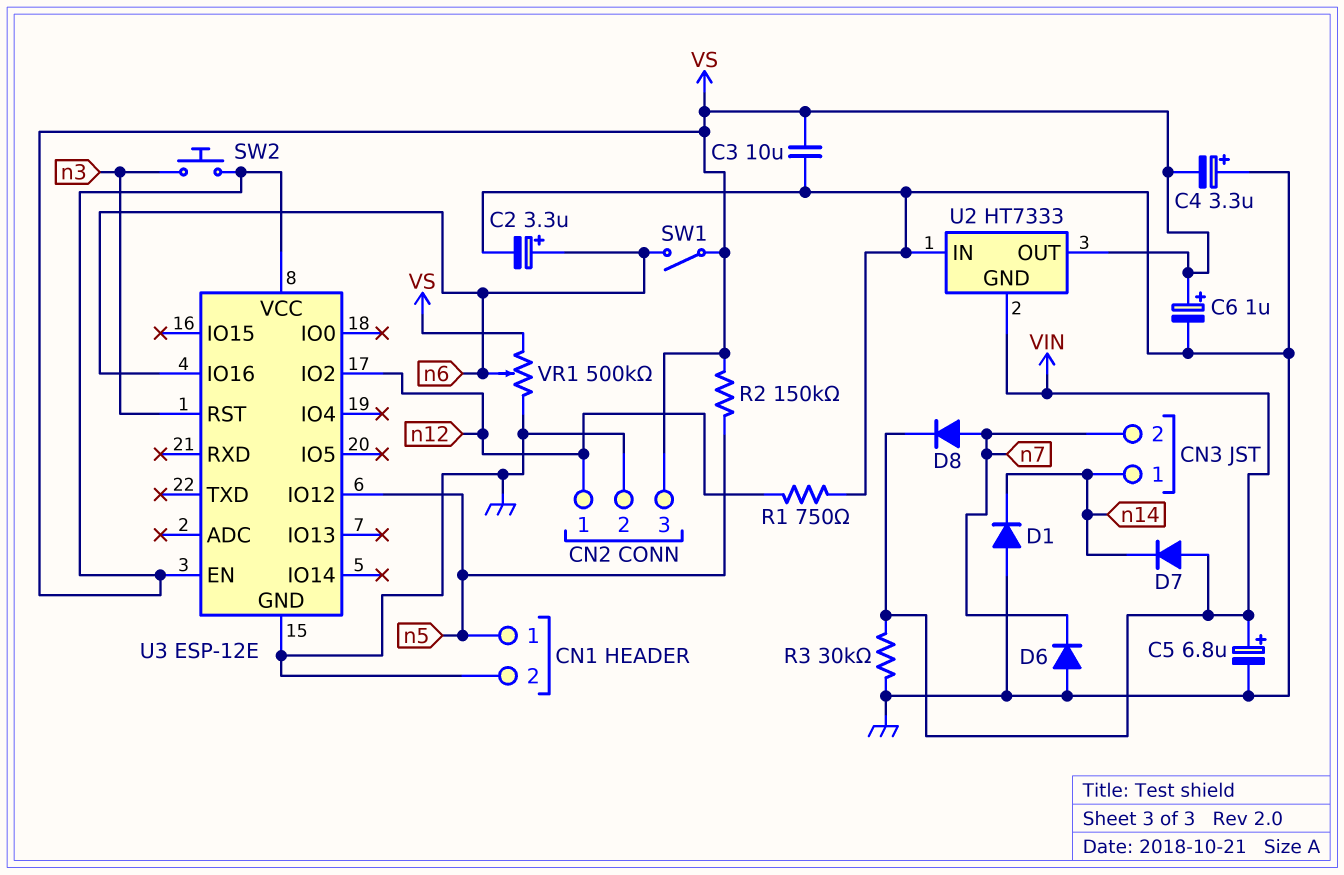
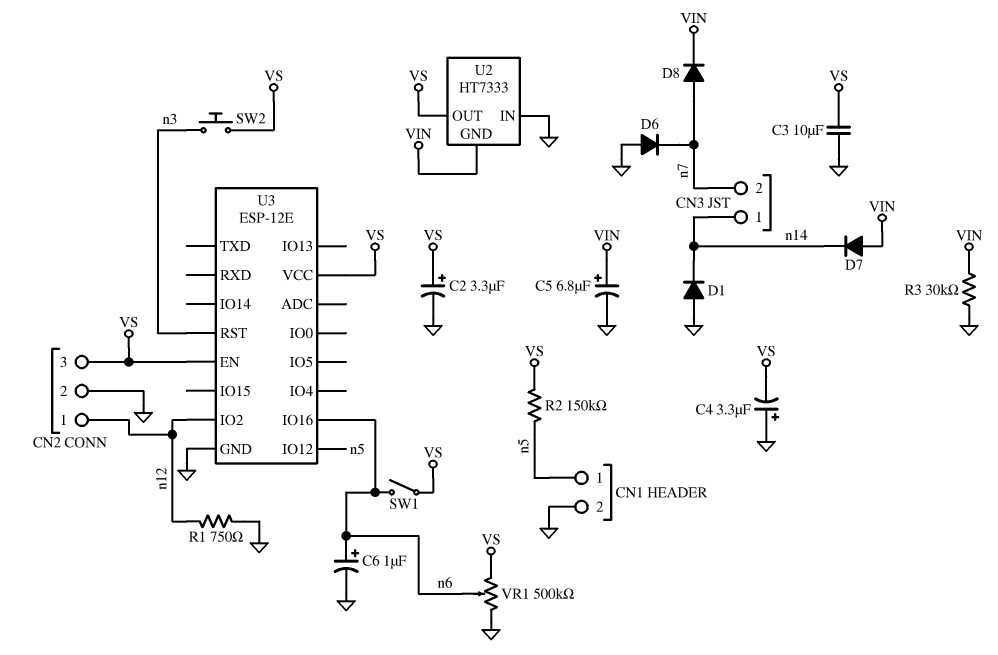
C2: 3.3uF (plus n6, minus GND) -> 3.3uF (plus VS, minus GND)
C6: 1uF (plus VS, minus GND) -> 1uF (plus n6, minus GND)

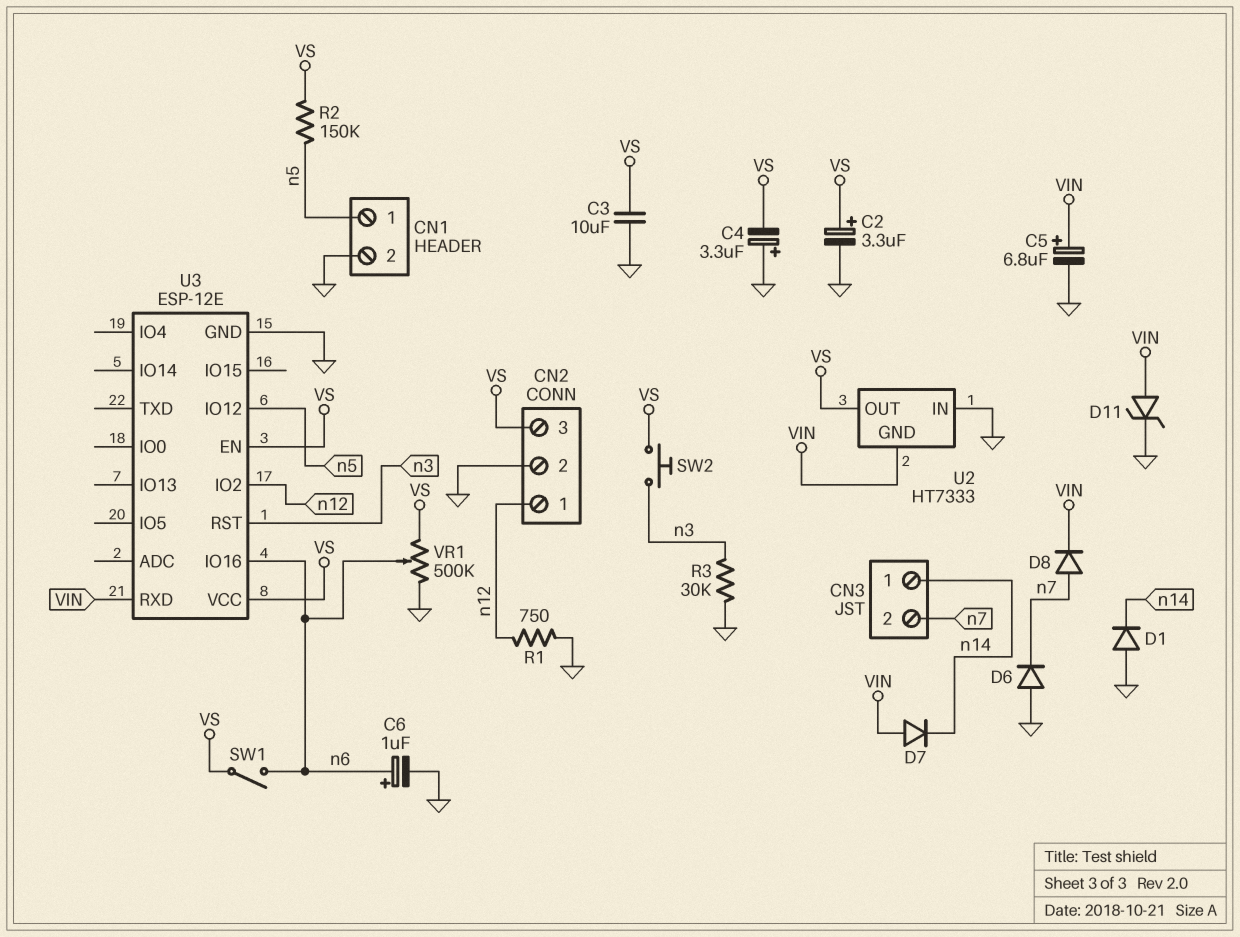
D11: none -> zener (A VIN, K GND)
R3: 30k (GND, VIN) -> 30k (GND, n3)
U3 pin RXD: none -> VIN

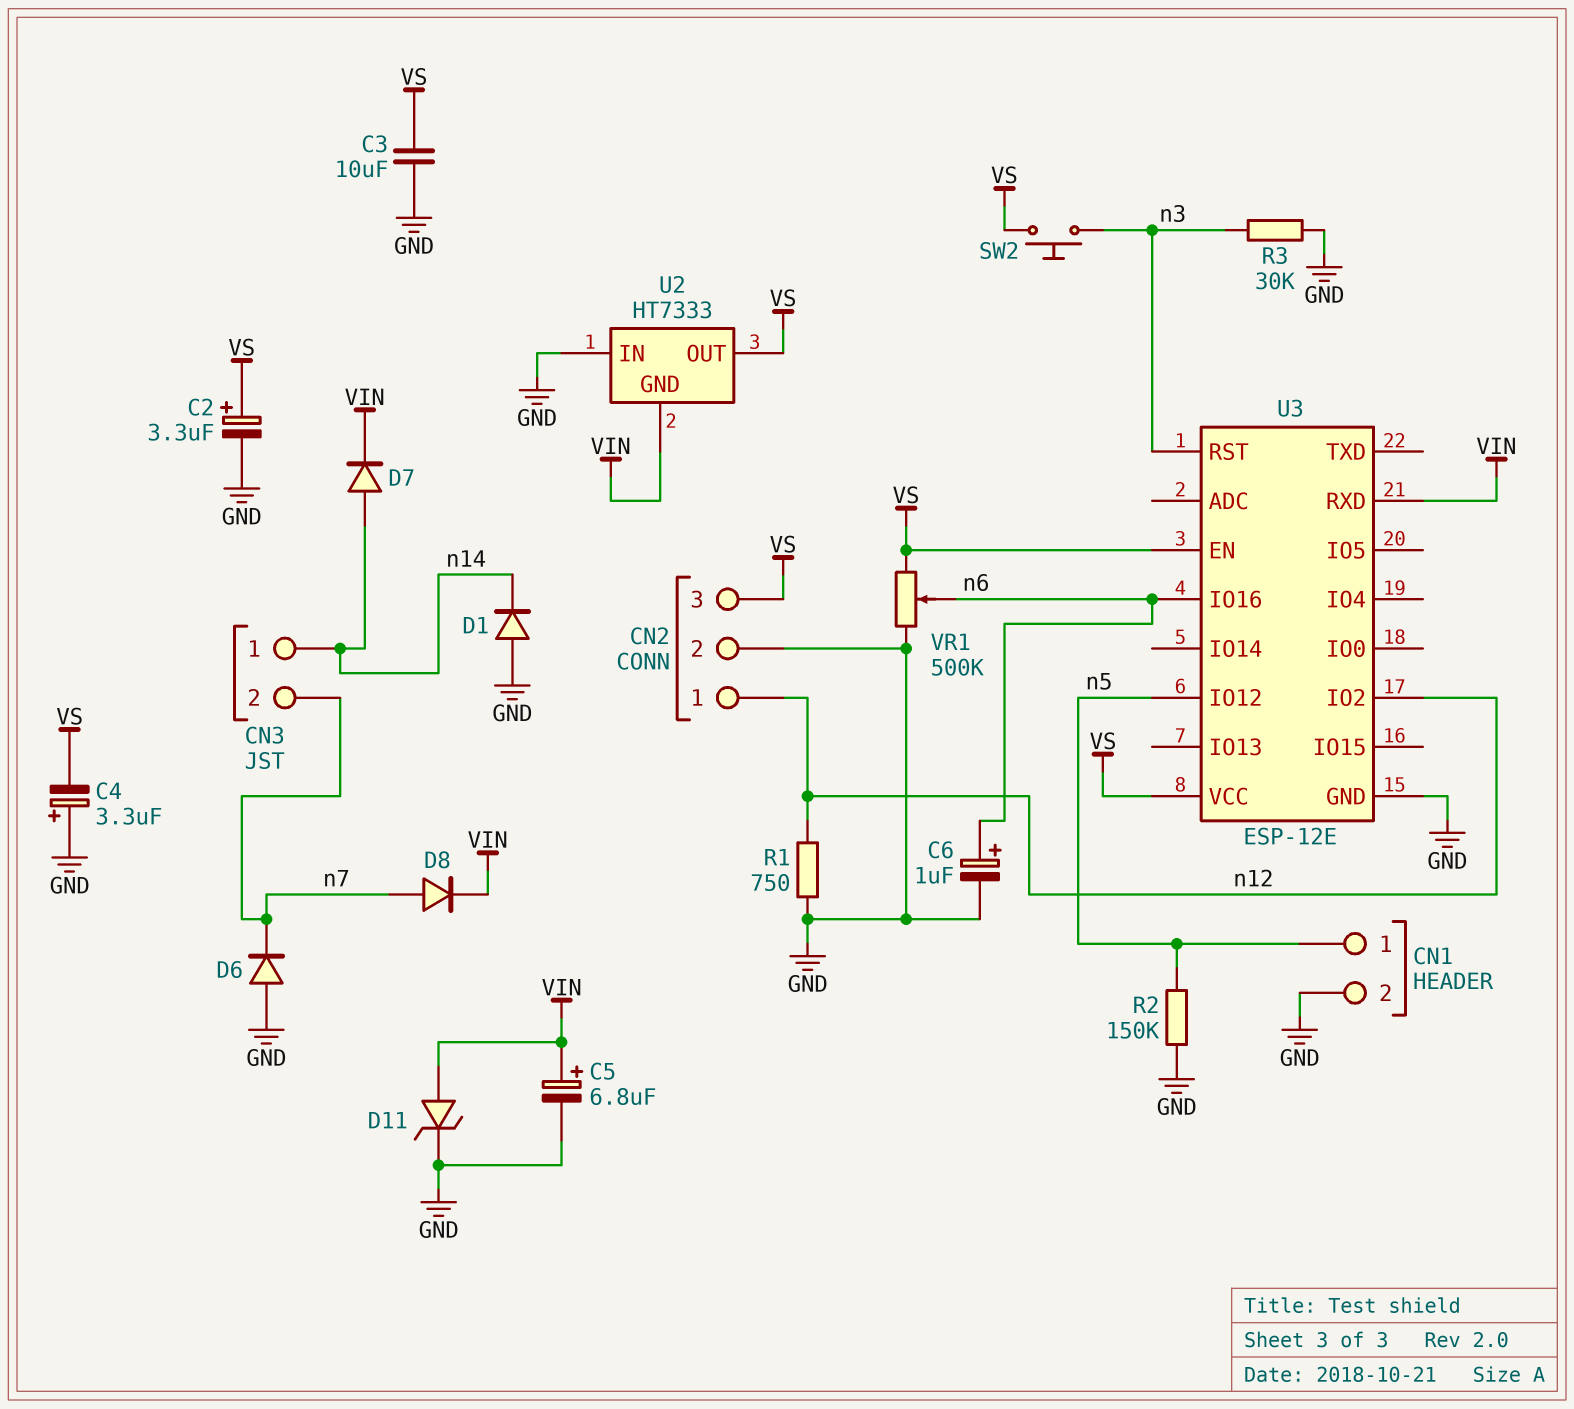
D7: diode (A VIN, K n14) -> diode (A n14, K VIN)
R2: 150k (VS, n5) -> 150k (GND, n5)
SW1: switch (VS, n6) -> none

